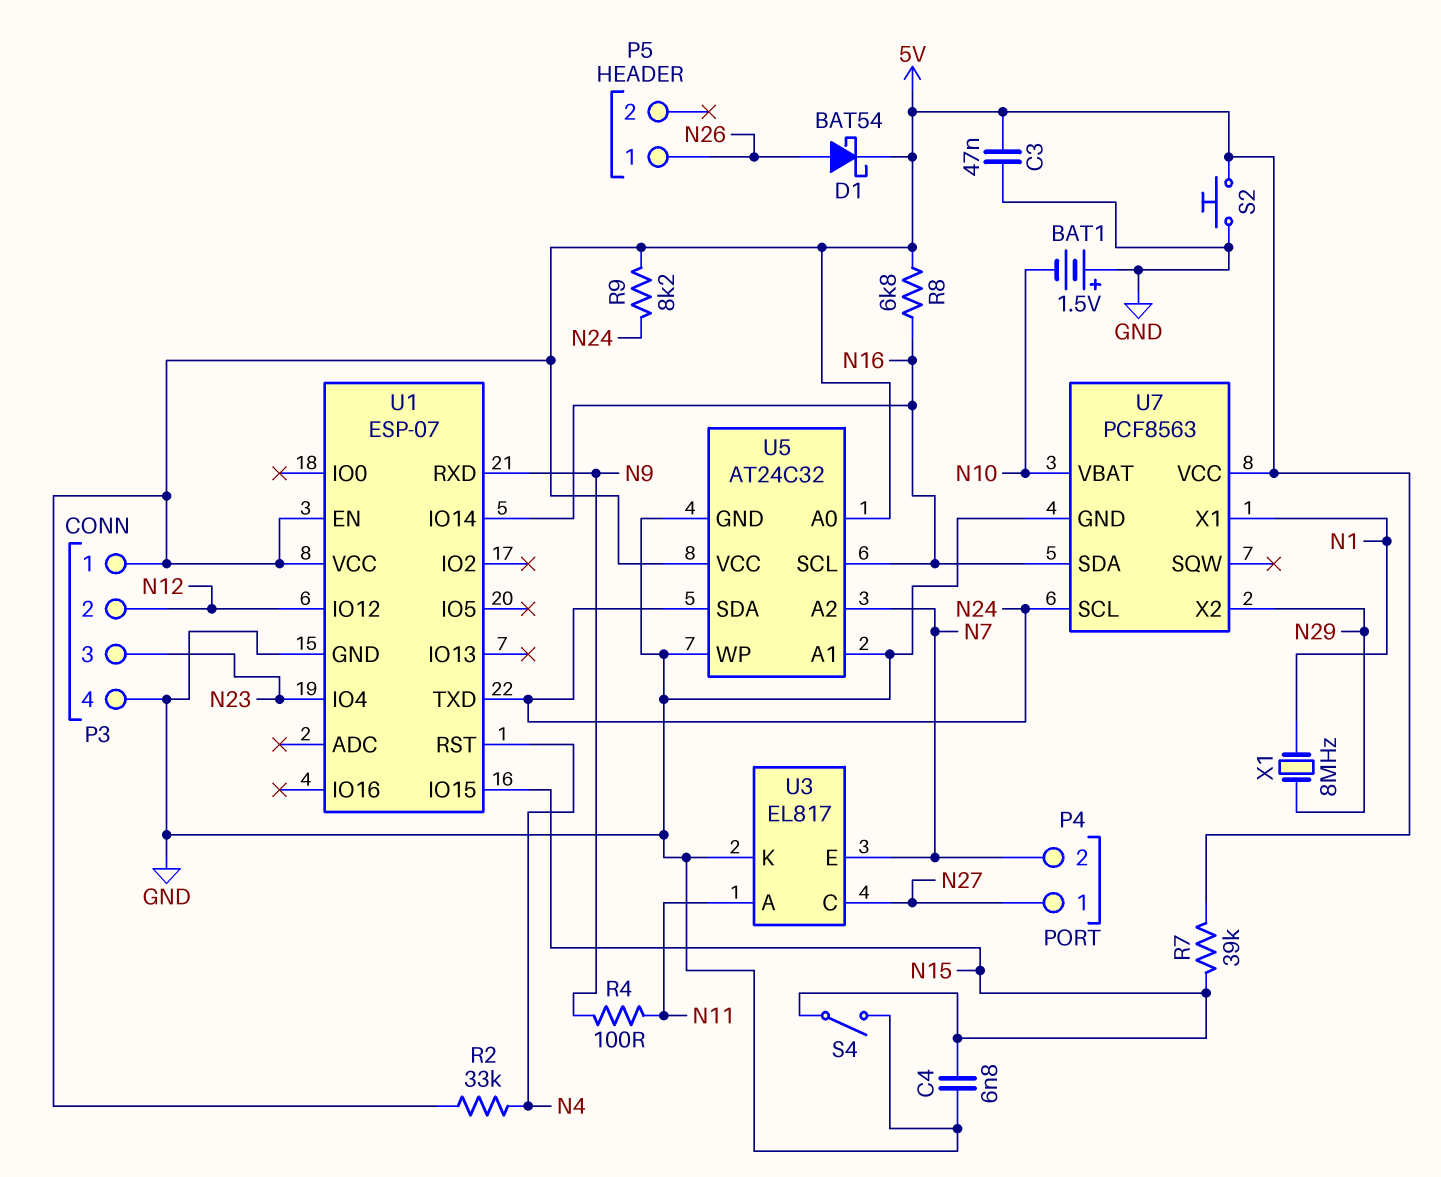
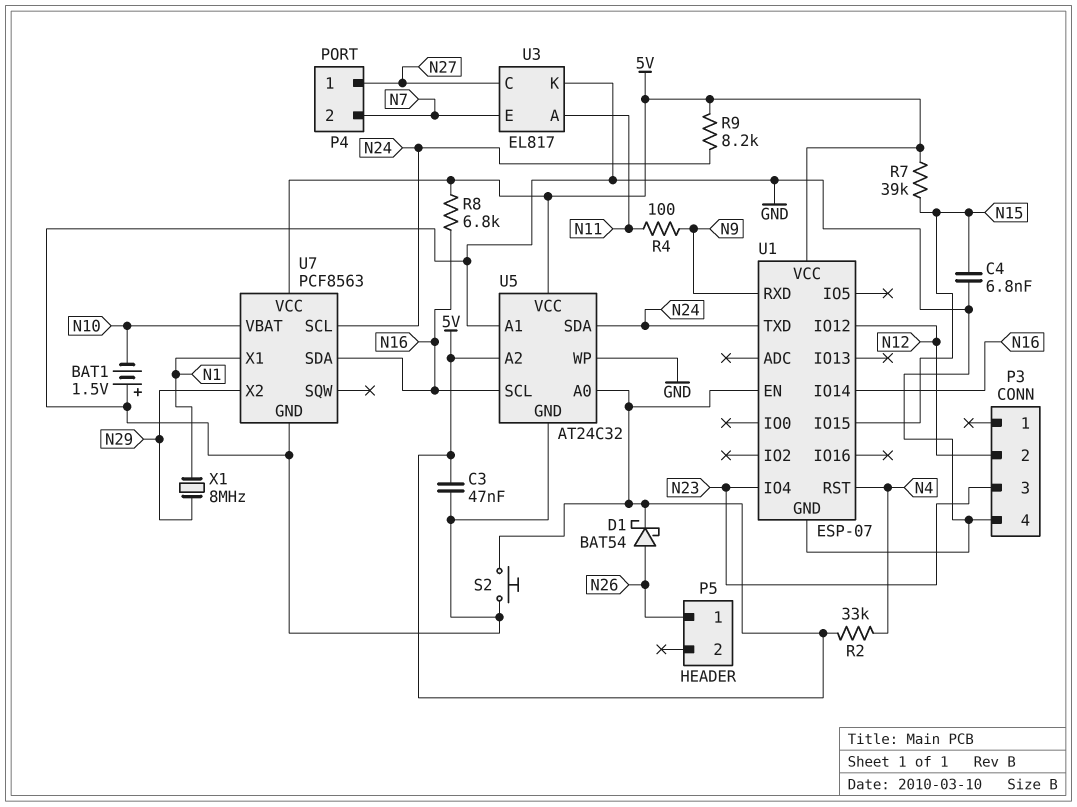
P3 pin 1: 5V -> none
S4: switch (GND, N15) -> none
U5 pin A2: N7 -> 5V

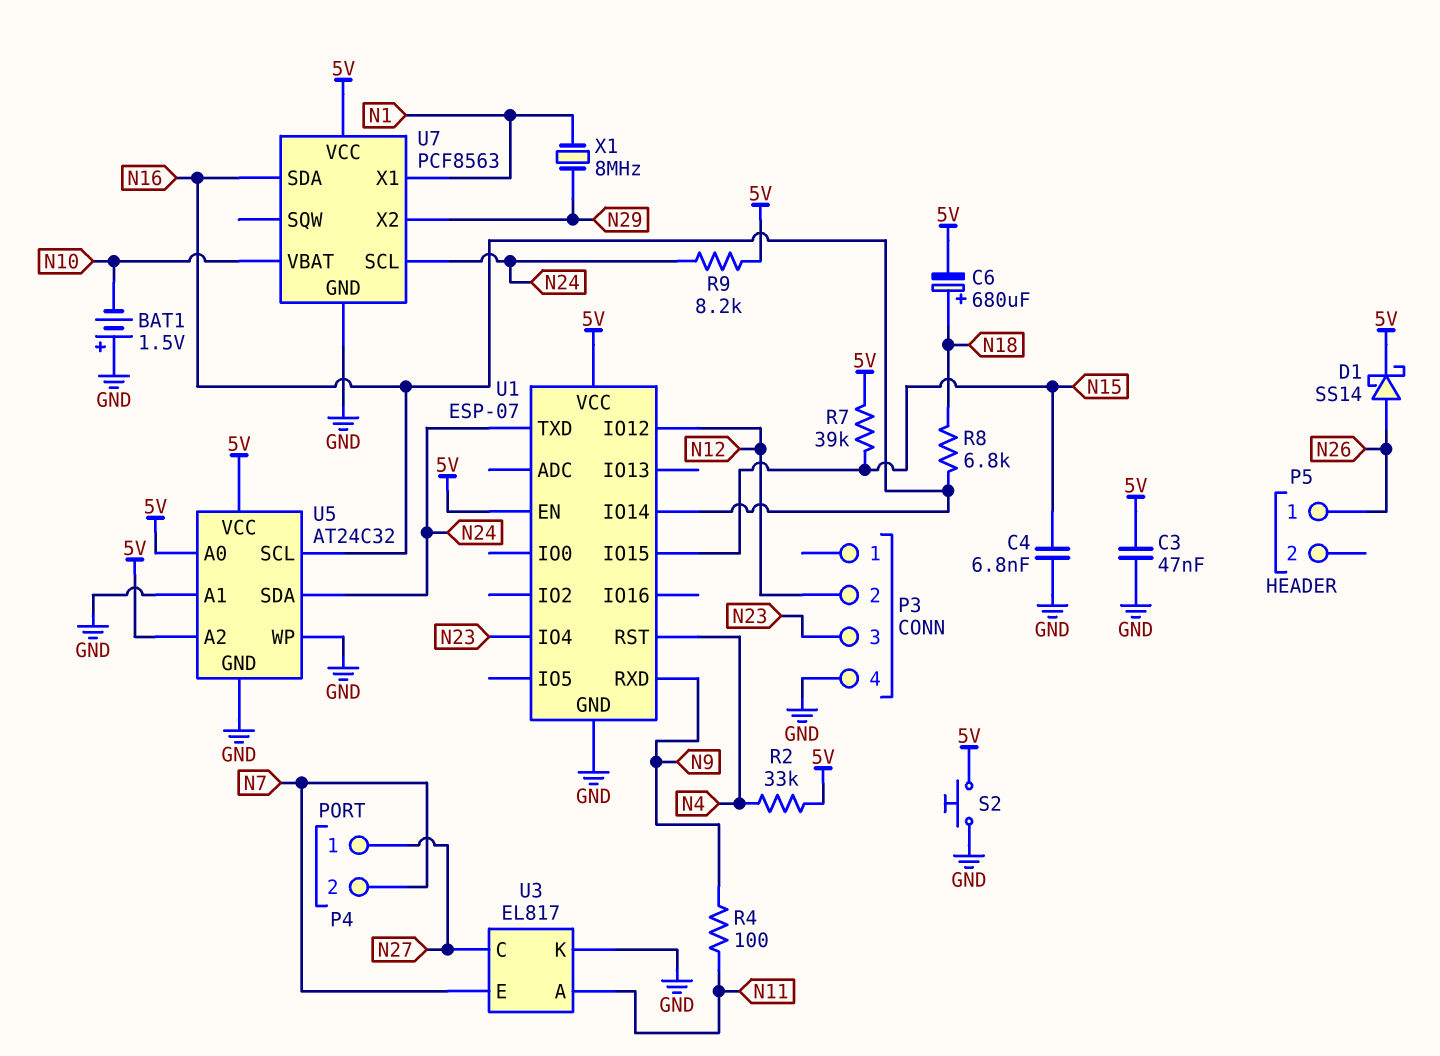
C6: none -> 680uF (plus N18, minus 5V)
D1: schottky BAT54 (A N26, K 5V) -> schottky SS14 (A N26, K 5V)
R8: 6.8k (5V, N16) -> 6.8k (N16, N18)

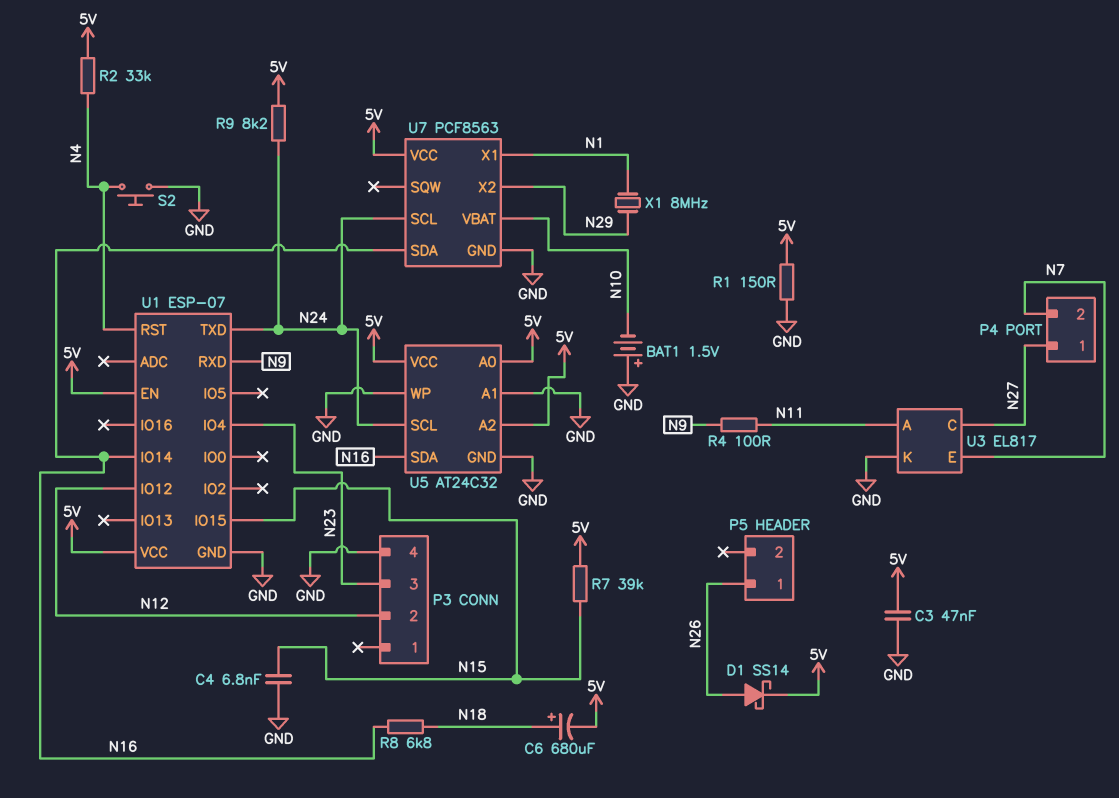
R1: none -> 150 (5V, GND)
S2: button (5V, GND) -> button (GND, N4)
U5 pin SCL: N16 -> N24
U5 pin SDA: N24 -> N16

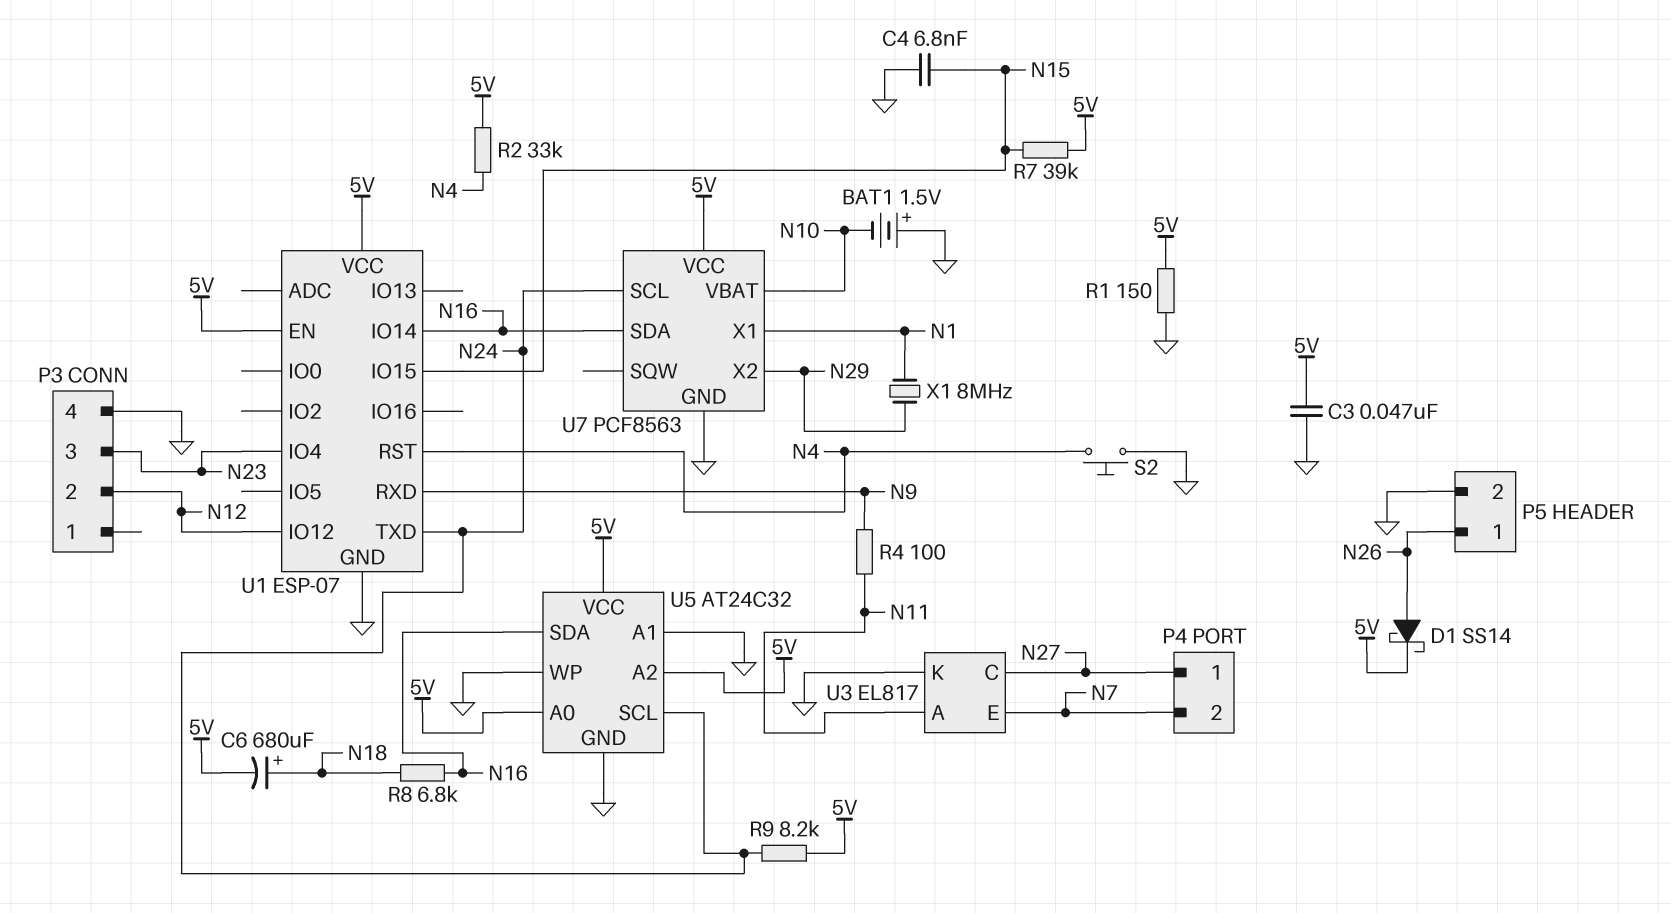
P5 pin 2: none -> GND

